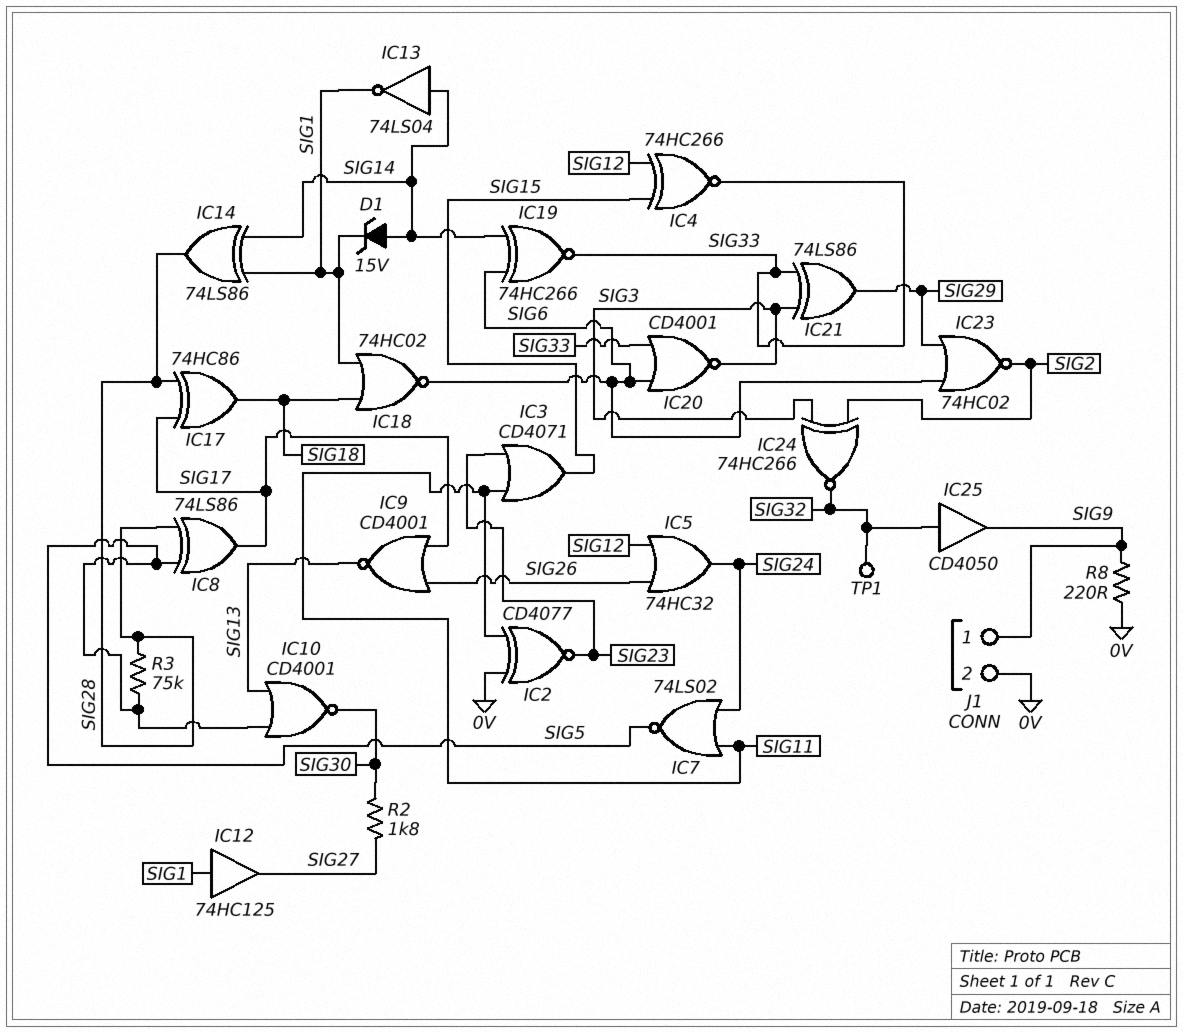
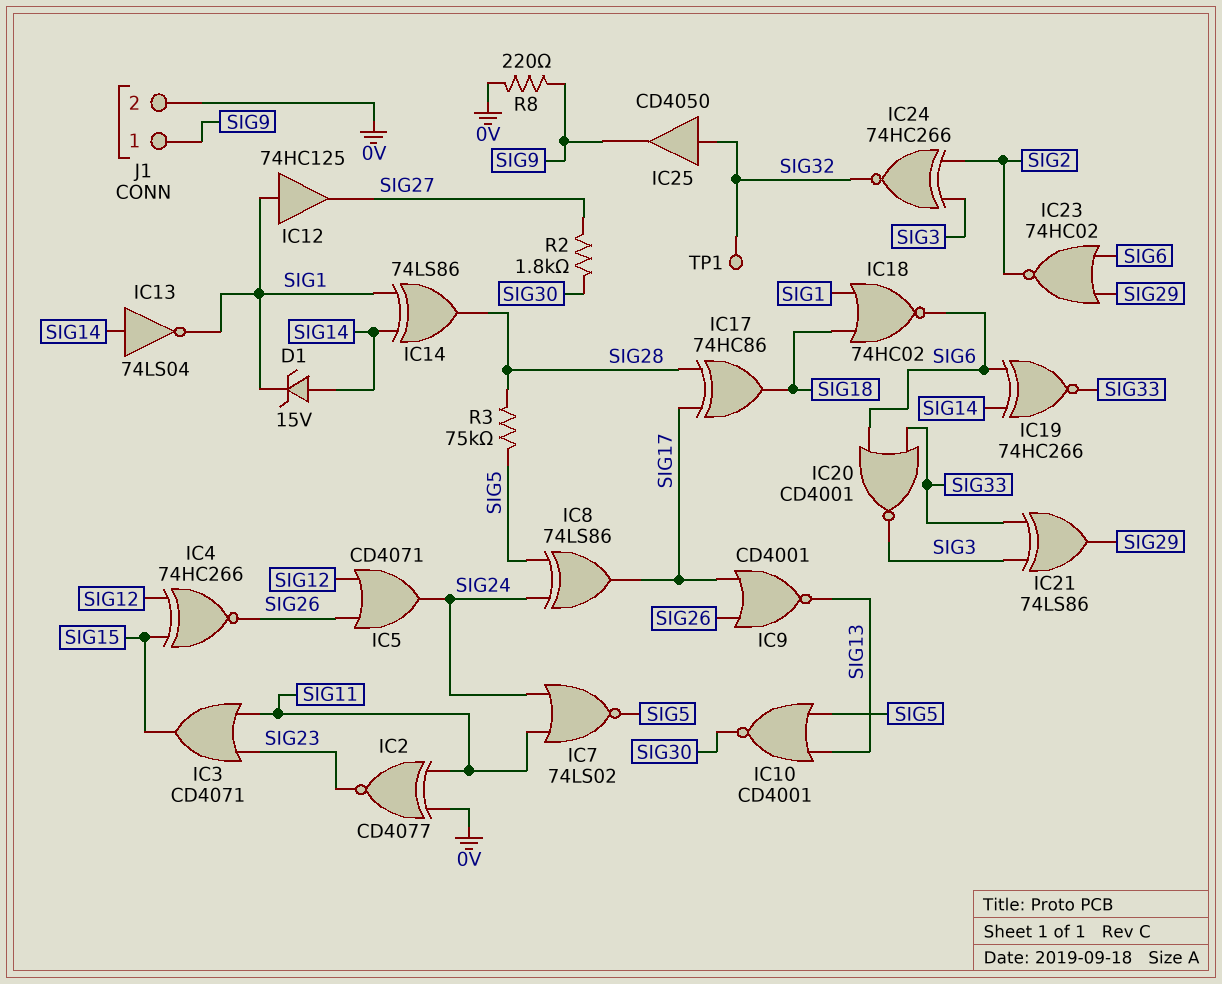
IC4: XNOR 74HC266 (in SIG12, in SIG15, out SIG33) -> XNOR 74HC266 (in SIG12, in SIG15, out SIG26)
IC5: OR 74HC32 (in SIG12, in SIG26, out SIG24) -> OR CD4071 (in SIG12, in SIG26, out SIG24)
IC8: XOR 74LS86 (in SIG5, in SIG28, out SIG17) -> XOR 74LS86 (in SIG5, in SIG24, out SIG17)

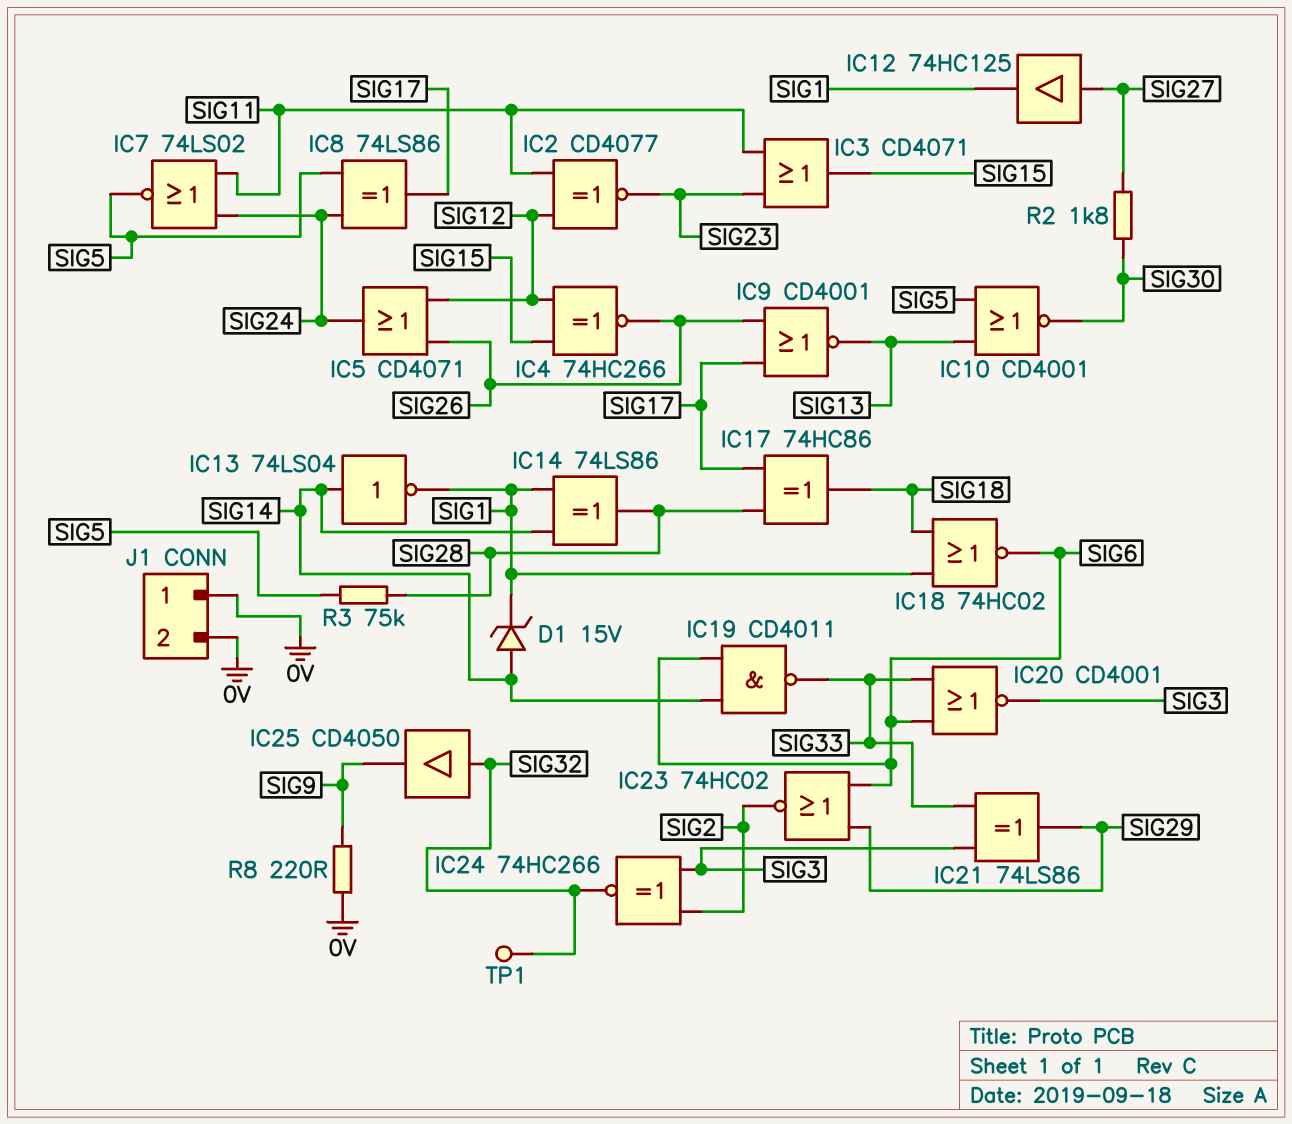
IC2: XNOR CD4077 (in 0V, in SIG11, out SIG23) -> XNOR CD4077 (in SIG11, in SIG12, out SIG23)
IC12: buffer 74HC125 (in SIG1, out SIG27) -> buffer 74HC125 (in SIG27, out SIG1)
IC19: XNOR 74HC266 (in SIG6, in SIG14, out SIG33) -> NAND CD4011 (in SIG6, in SIG14, out SIG33)
J1 pin 1: SIG9 -> 0V

